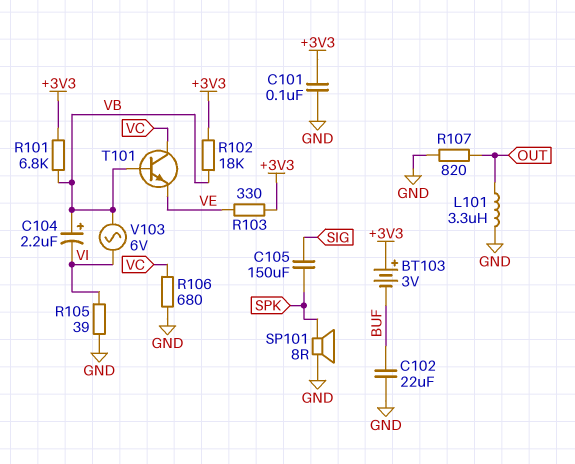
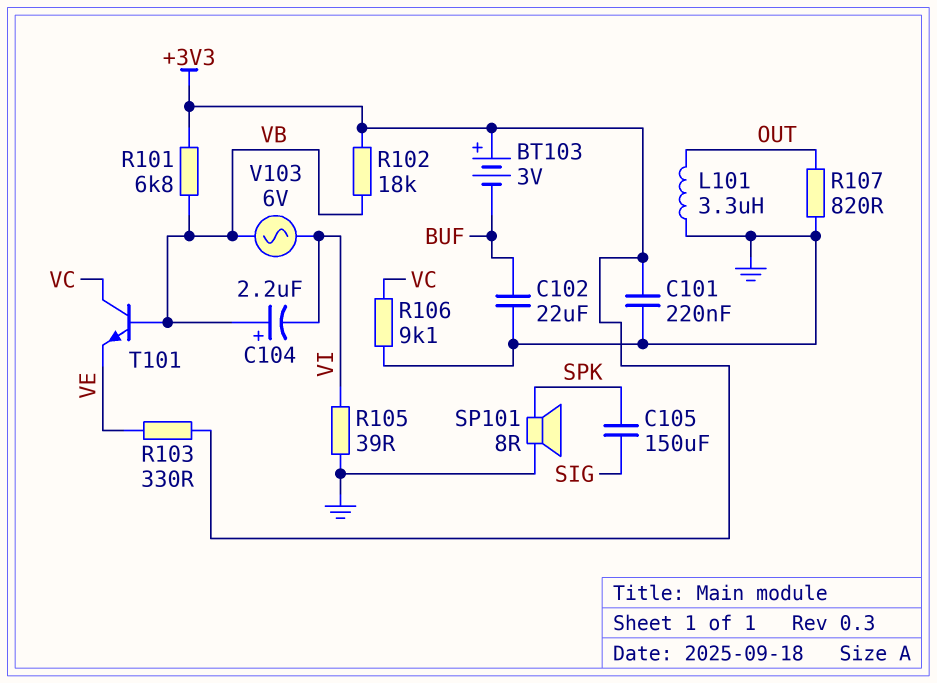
C101: 100nF (+3V3, GND) -> 220nF (+3V3, GND)
R106: 680 (GND, VC) -> 9.1k (GND, VC)

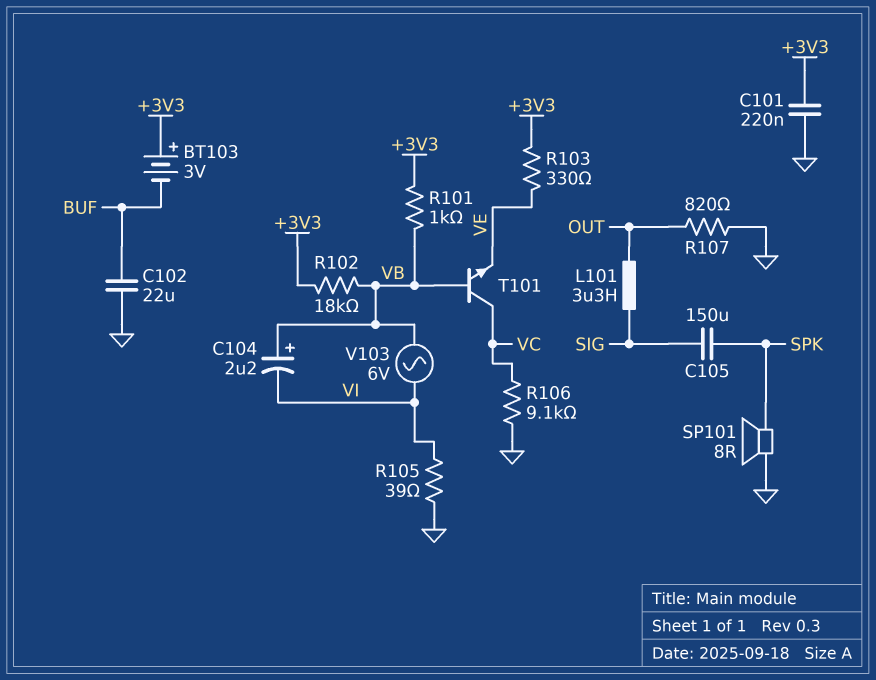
L101: 3.3uH (GND, OUT) -> 3.3uH (OUT, SIG)
R101: 6.8k (+3V3, VB) -> 1k (+3V3, VB)

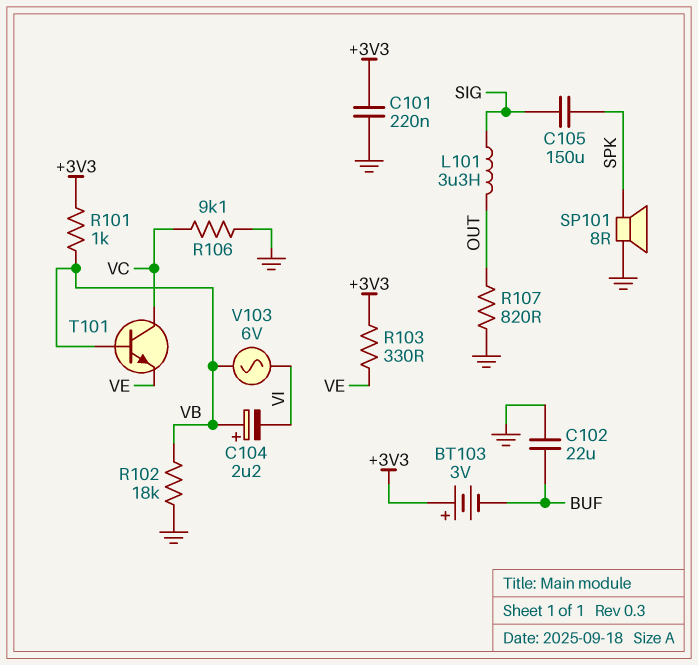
R102: 18k (+3V3, VB) -> 18k (GND, VB)
R105: 39 (GND, VI) -> none

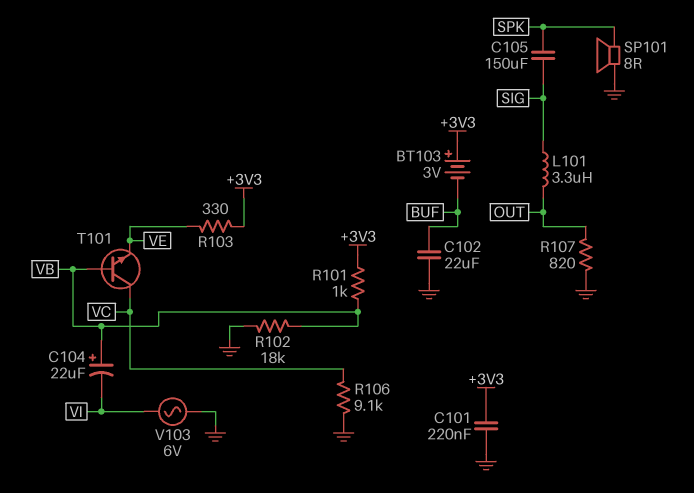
C104: 2.2uF (plus VB, minus VI) -> 22uF (plus VB, minus VI)
V103: AC 6V (VB, VI) -> AC 6V (GND, VI)

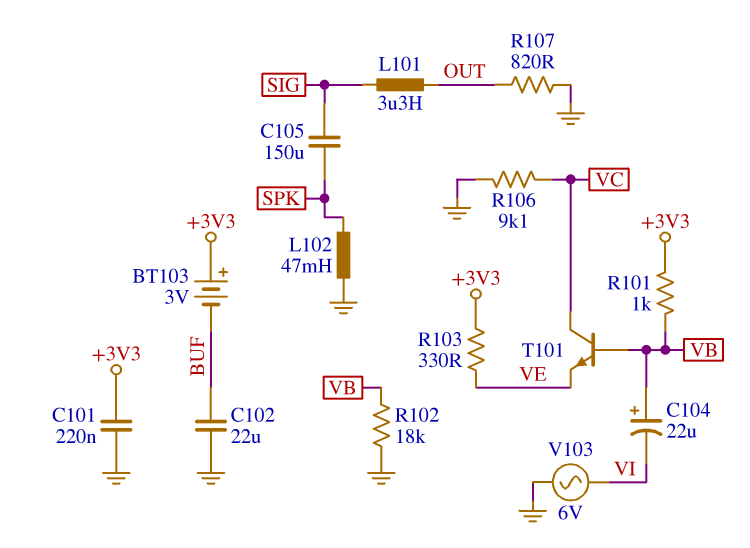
L102: none -> 47mH (GND, SPK)
SP101: speaker 8R (GND, SPK) -> none

